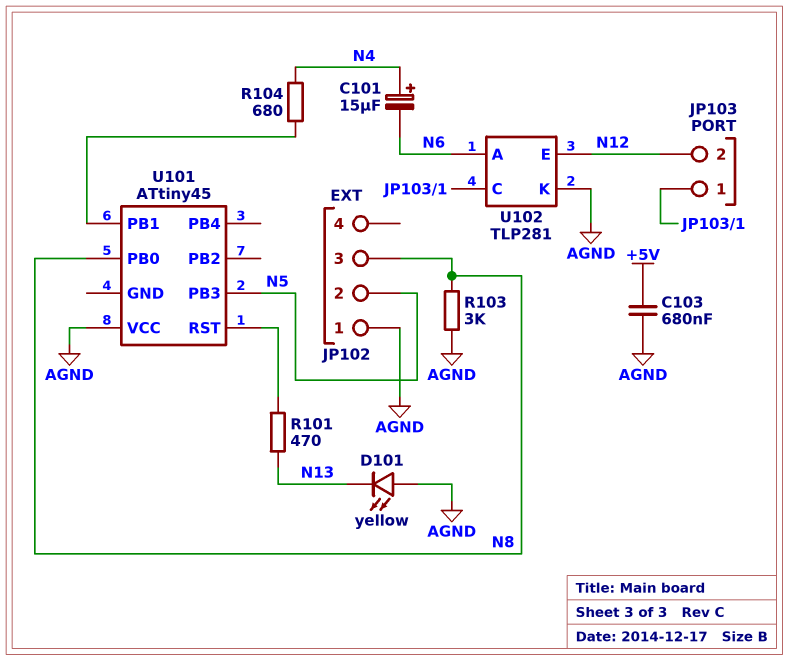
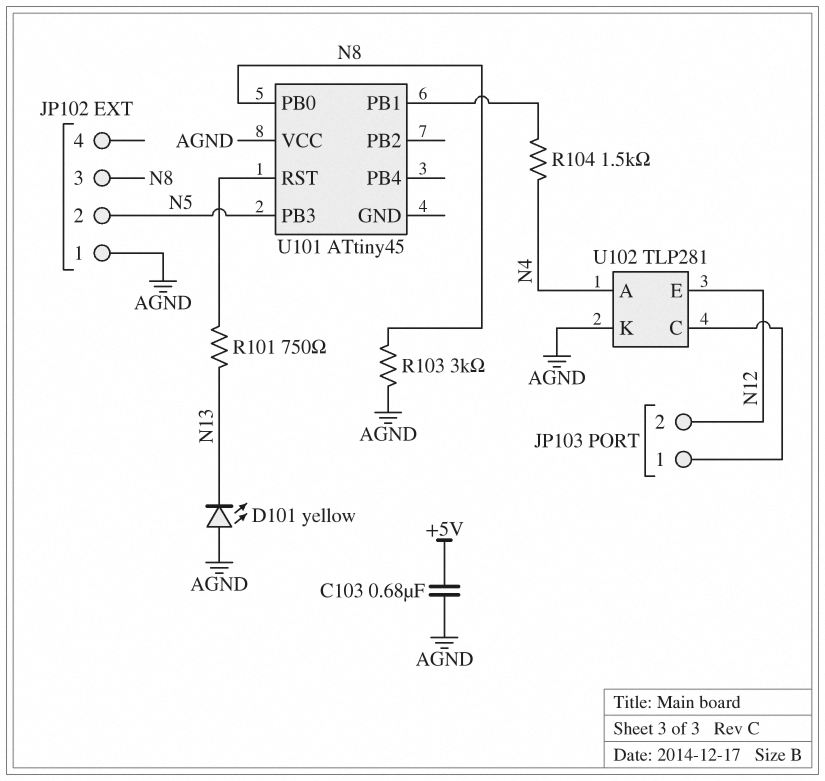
C101: 15uF (plus N4, minus N6) -> none
R101: 470 (N13, U101/RST) -> 750 (N13, U101/RST)
R104: 680 (N4, U101/PB1) -> 1.5k (N4, U101/PB1)
U102 pin A: N6 -> N4

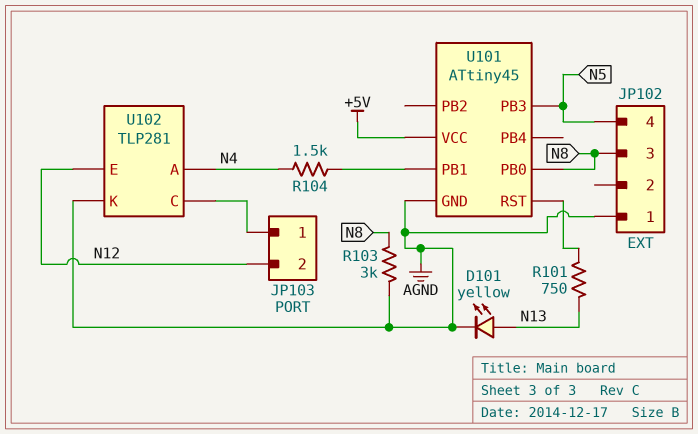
C103: 680nF (+5V, AGND) -> none
D101: LED yellow (A AGND, K N13) -> LED yellow (A N13, K AGND)
JP102 pin 2: N5 -> none
JP102 pin 4: none -> N5
U101 pin GND: none -> AGND
U101 pin VCC: AGND -> +5V

